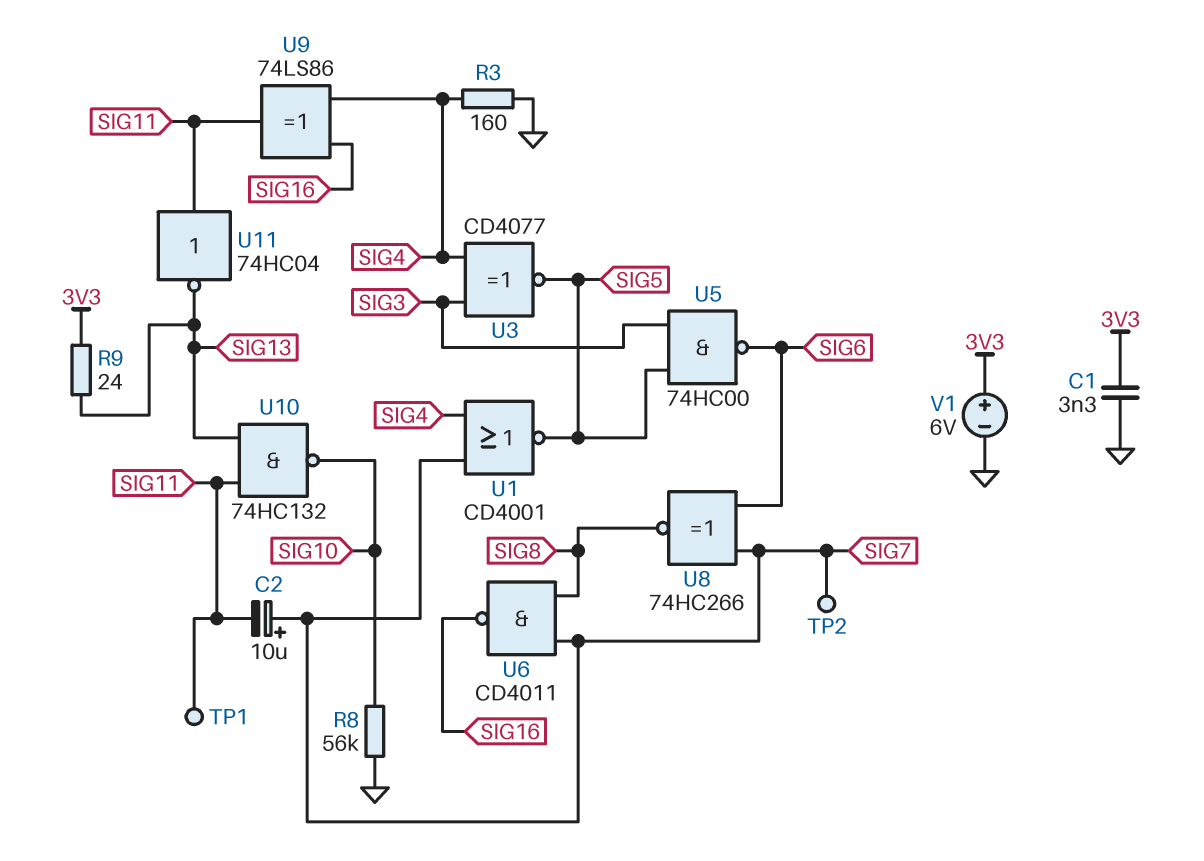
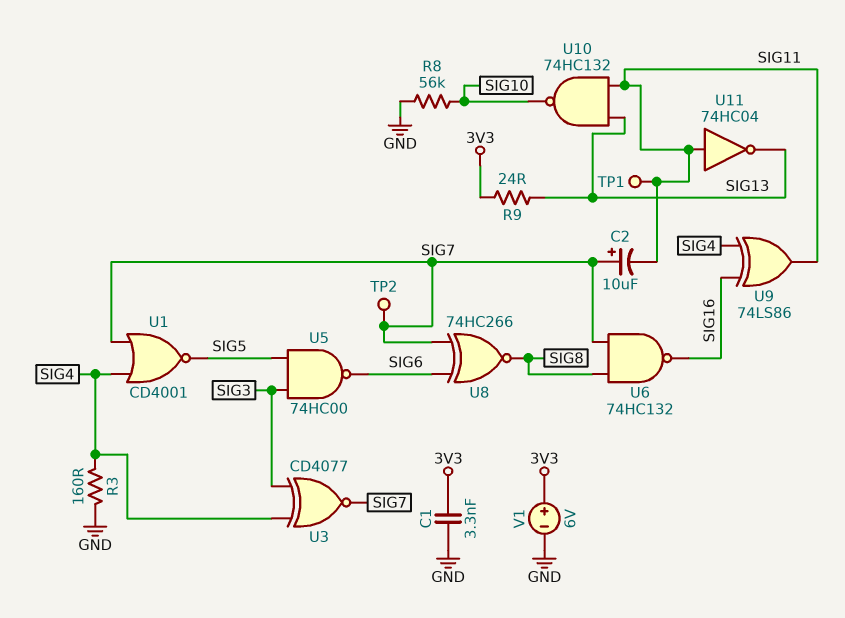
U3: XNOR CD4077 (in SIG3, in SIG4, out SIG5) -> XNOR CD4077 (in SIG3, in SIG4, out SIG7)
U6: NAND CD4011 (in SIG7, in SIG8, out SIG16) -> NAND 74HC132 (in SIG7, in SIG8, out SIG16)

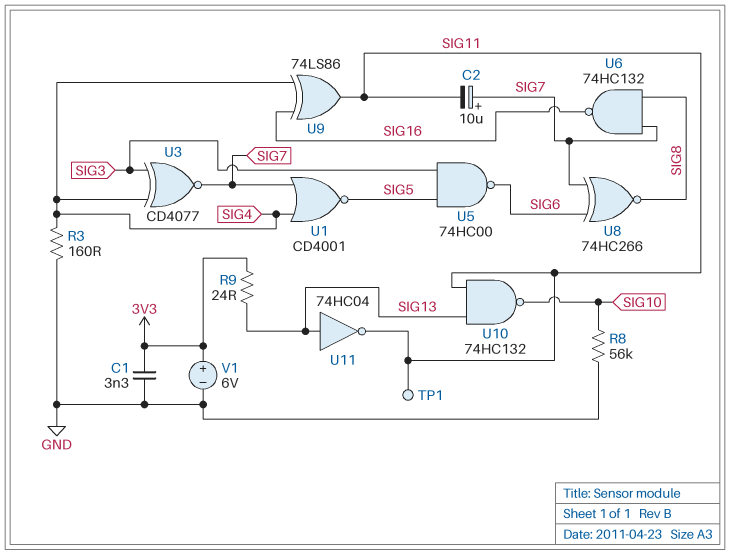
TP2: test point (SIG7) -> none
U11: NOT 74HC04 (in SIG11, out SIG13) -> NOT 74HC04 (in SIG13, out SIG11)

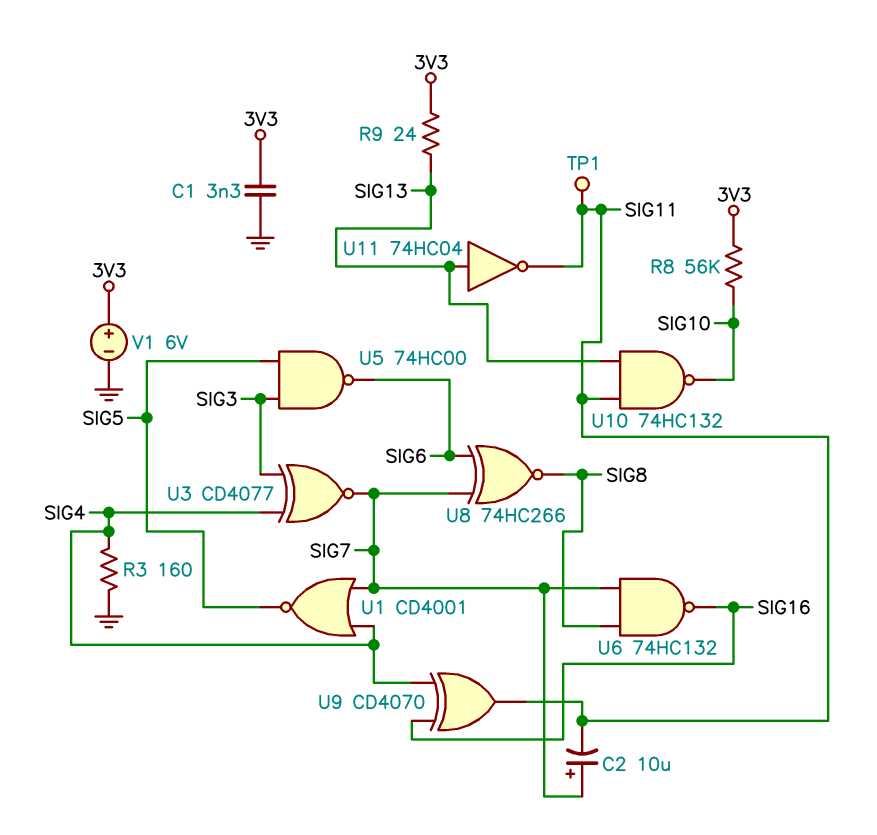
R8: 56k (GND, SIG10) -> 56k (3V3, SIG10)
U9: XOR 74LS86 (in SIG4, in SIG16, out SIG11) -> XOR CD4070 (in SIG4, in SIG16, out SIG11)

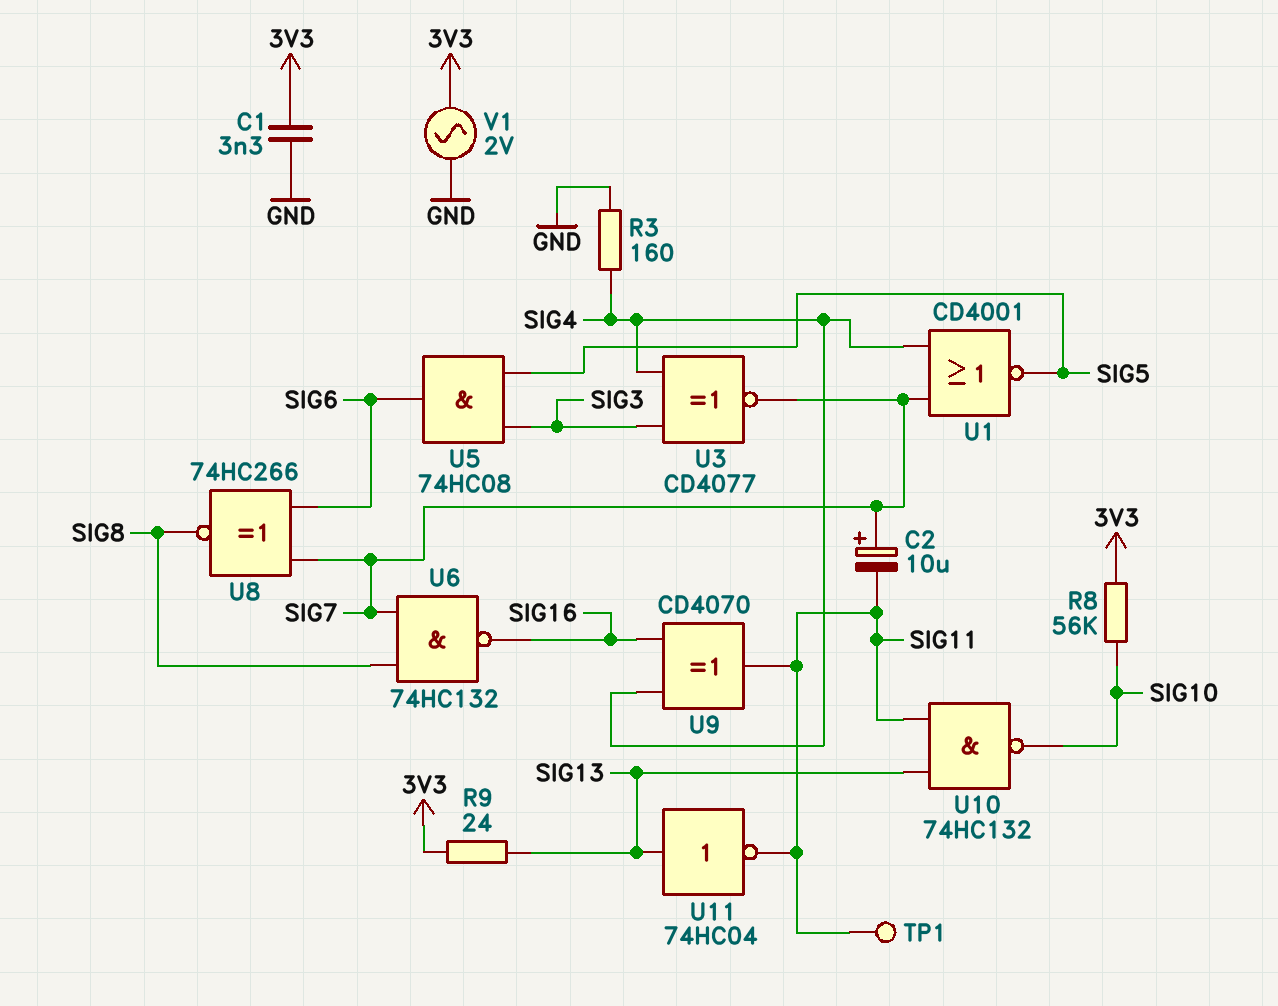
U5: NAND 74HC00 (in SIG3, in SIG5, out SIG6) -> AND 74HC08 (in SIG3, in SIG5, out SIG6)
V1: 6V (plus 3V3, minus GND) -> AC 2V (3V3, GND)

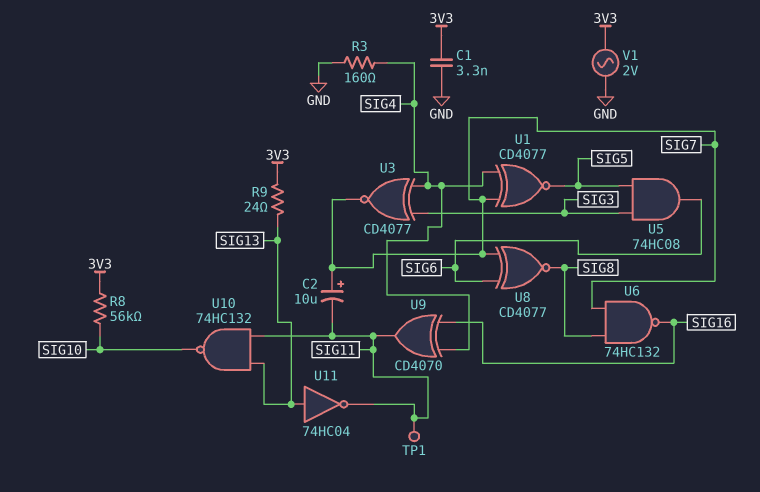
U1: NOR CD4001 (in SIG4, in SIG7, out SIG5) -> XNOR CD4077 (in SIG4, in SIG7, out SIG5)
U8: XNOR 74HC266 (in SIG6, in SIG7, out SIG8) -> XNOR CD4077 (in SIG6, in SIG7, out SIG8)

